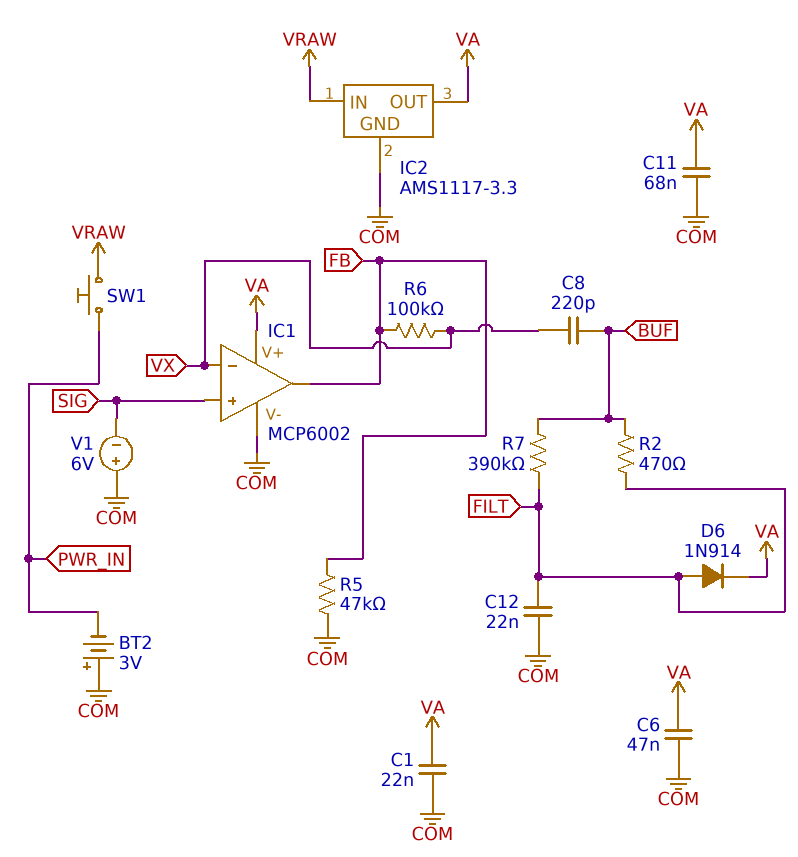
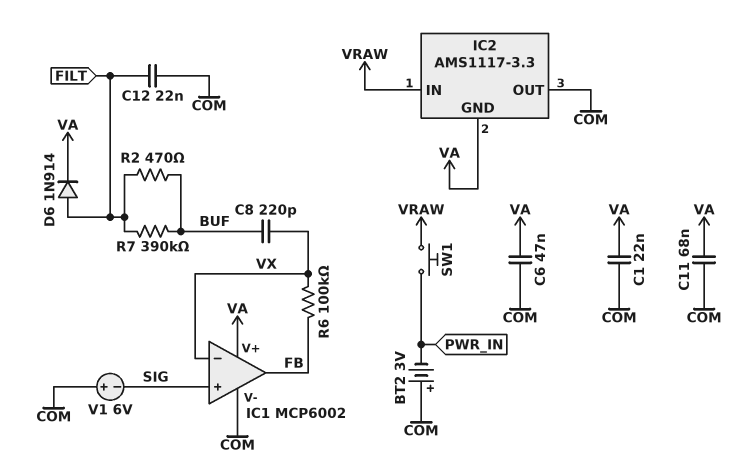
IC2 pin GND: COM -> VA
IC2 pin OUT: VA -> COM
R5: 47k (COM, FB) -> none

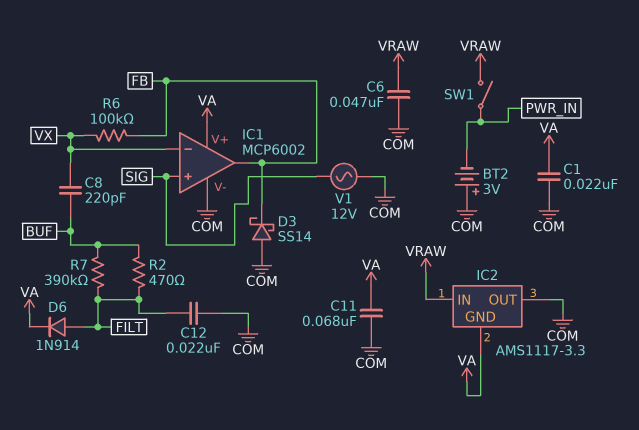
C6: 47nF (COM, VA) -> 47nF (COM, VRAW)
D3: none -> schottky SS14 (A COM, K FB)
SW1: button (PWR_IN, VRAW) -> switch (PWR_IN, VRAW)
V1: 6V (plus COM, minus SIG) -> AC 12V (COM, SIG)

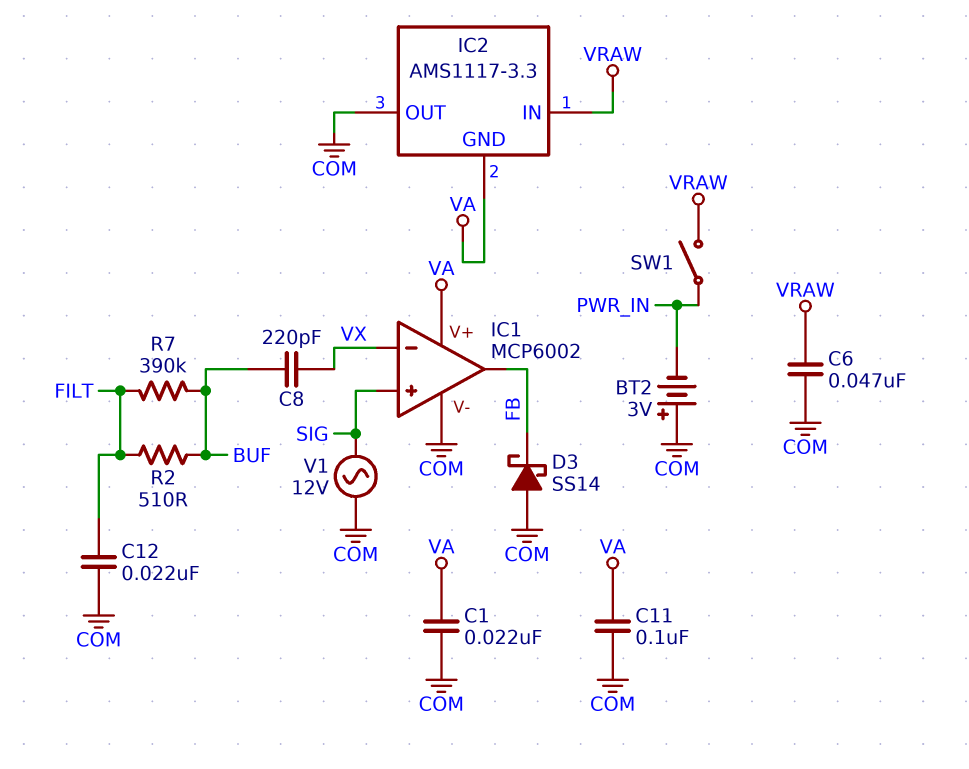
C11: 68nF (COM, VA) -> 100nF (COM, VA)
D6: diode 1N914 (A FILT, K VA) -> none
R2: 470 (BUF, FILT) -> 510 (BUF, FILT)
R6: 100k (FB, VX) -> none

